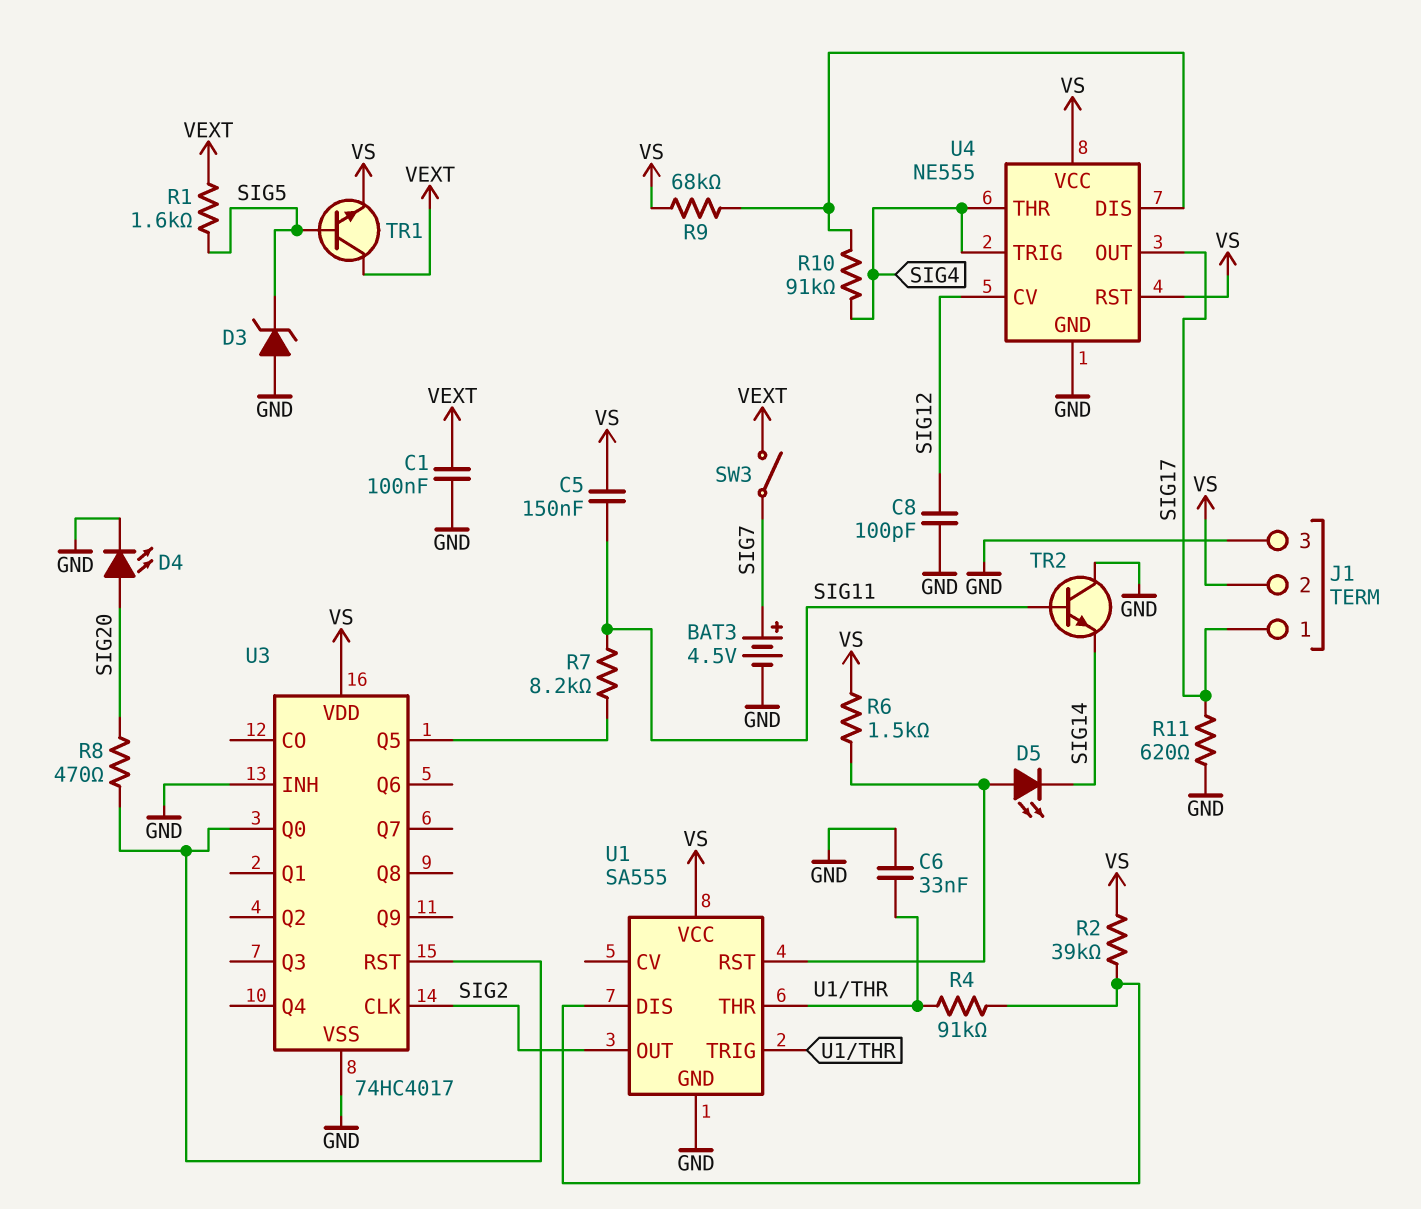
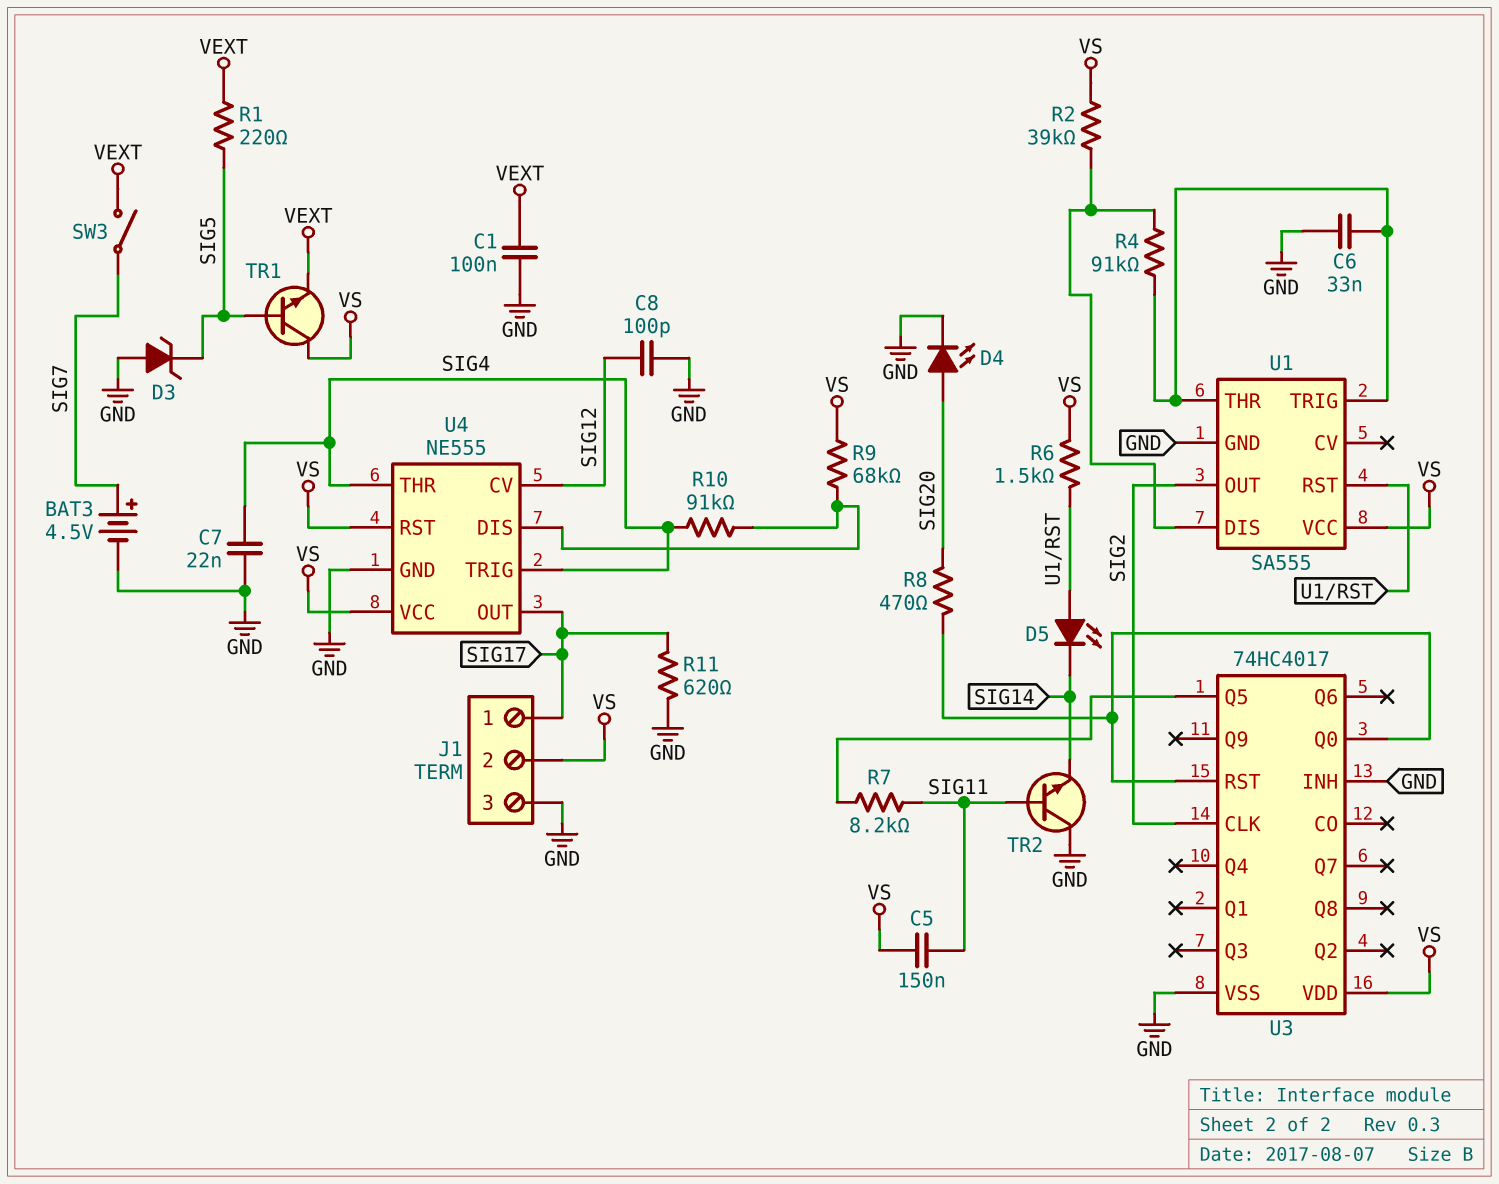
C7: none -> 22nF (GND, SIG4)
R1: 1.6k (SIG5, VEXT) -> 220 (SIG5, VEXT)
TR1: NPN (B SIG5, C VEXT, E VS) -> NPN (B SIG5, C VS, E VEXT)

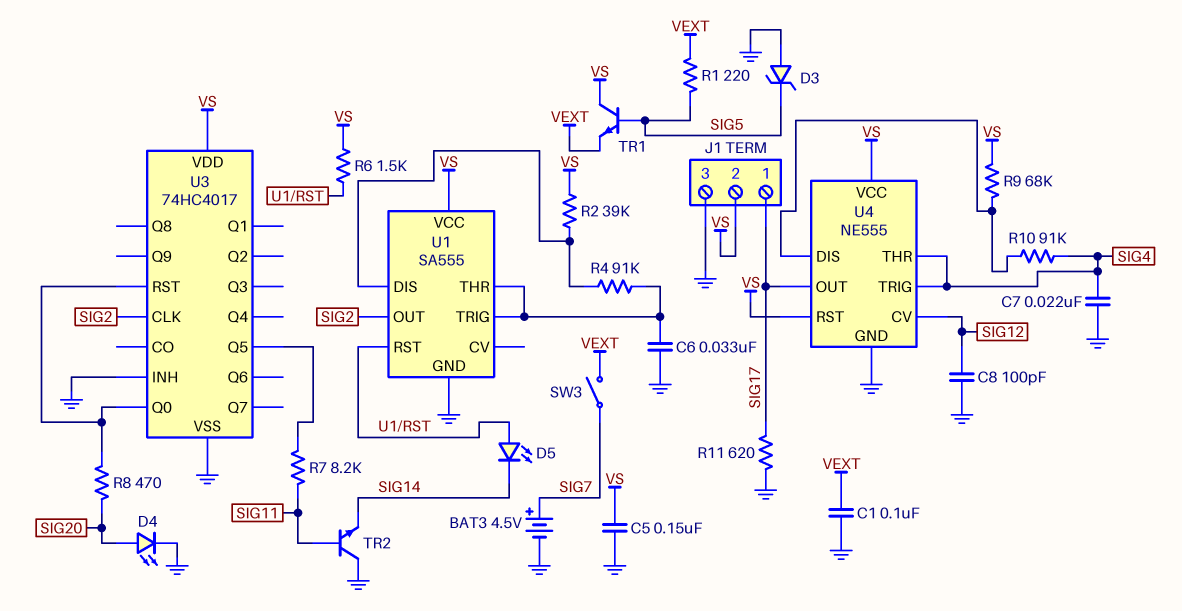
C5: 150nF (SIG11, VS) -> 150nF (GND, VS)

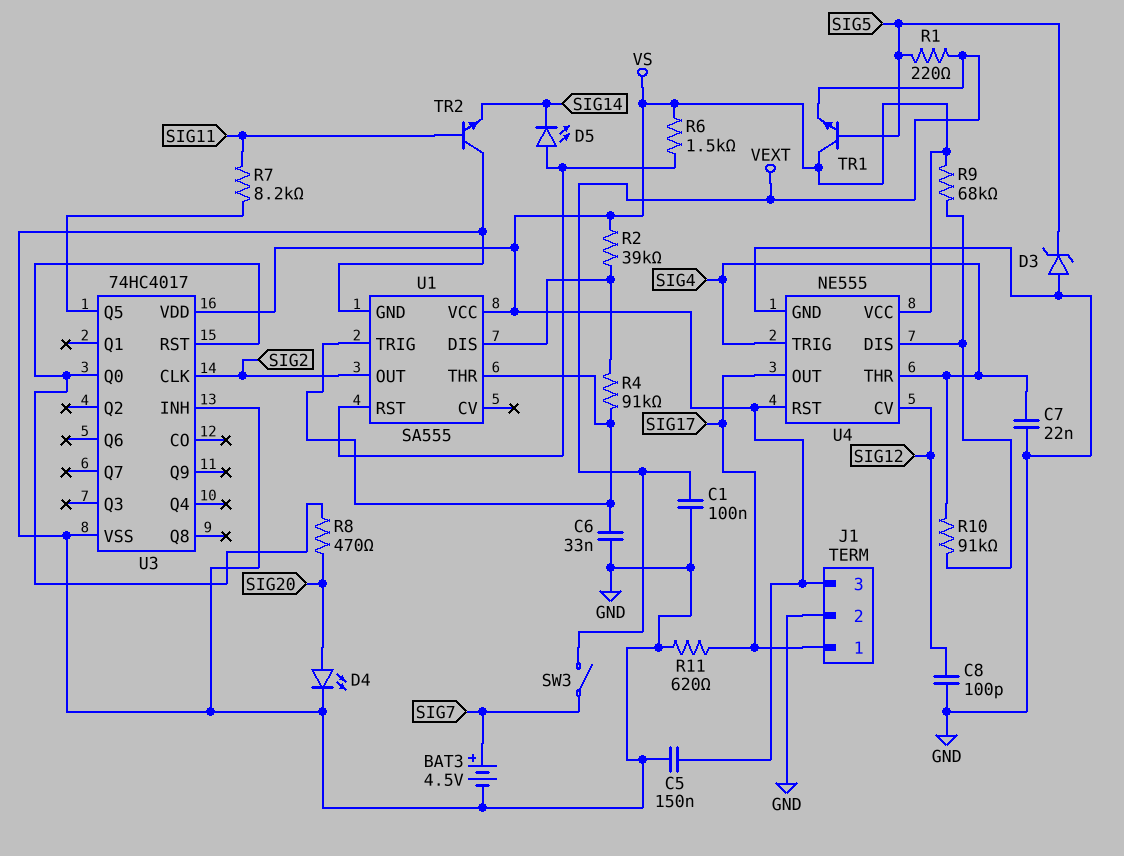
J1 pin 2: VS -> GND
J1 pin 3: GND -> VS

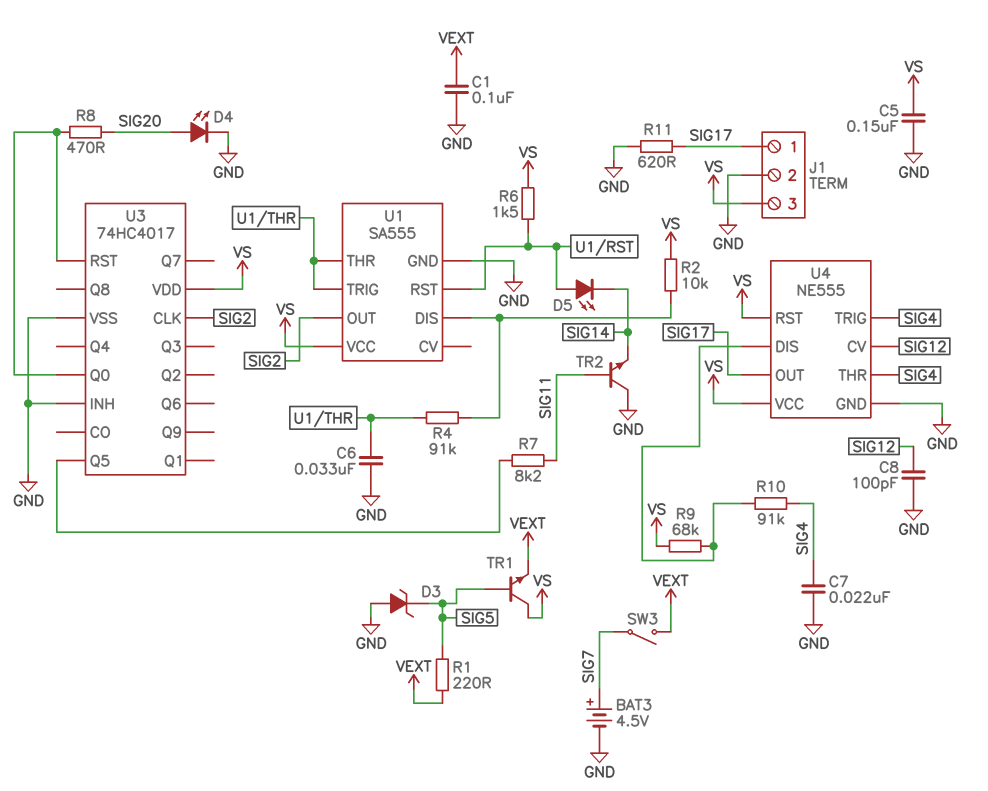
R2: 39k (U1/DIS, VS) -> 10k (U1/DIS, VS)

